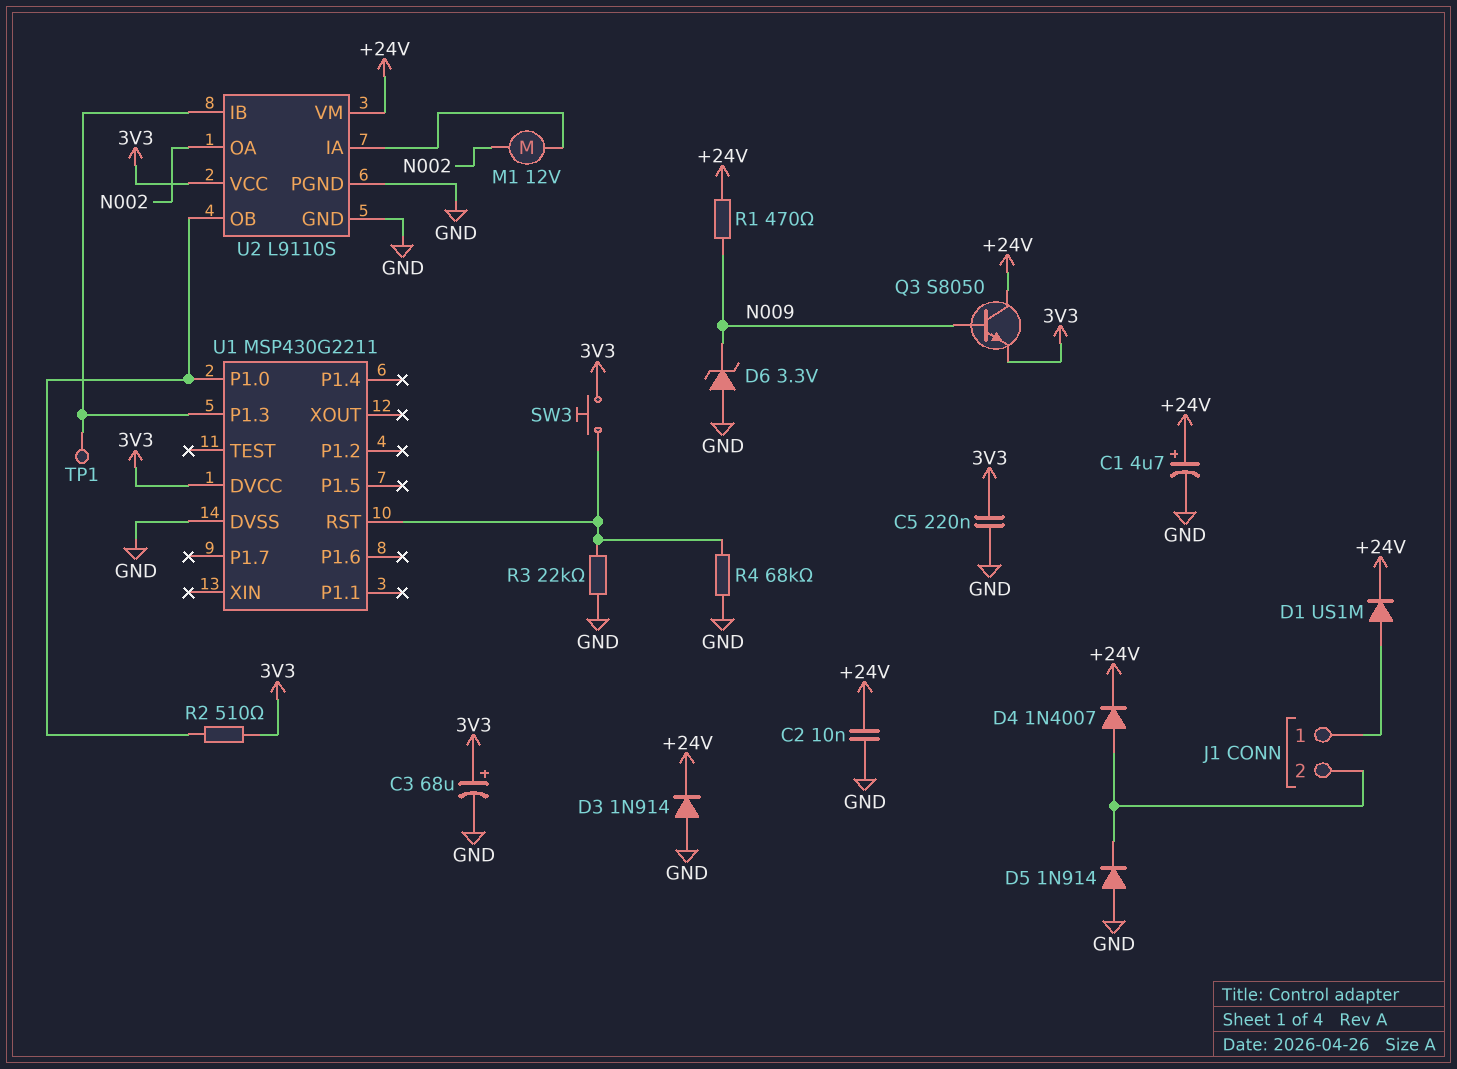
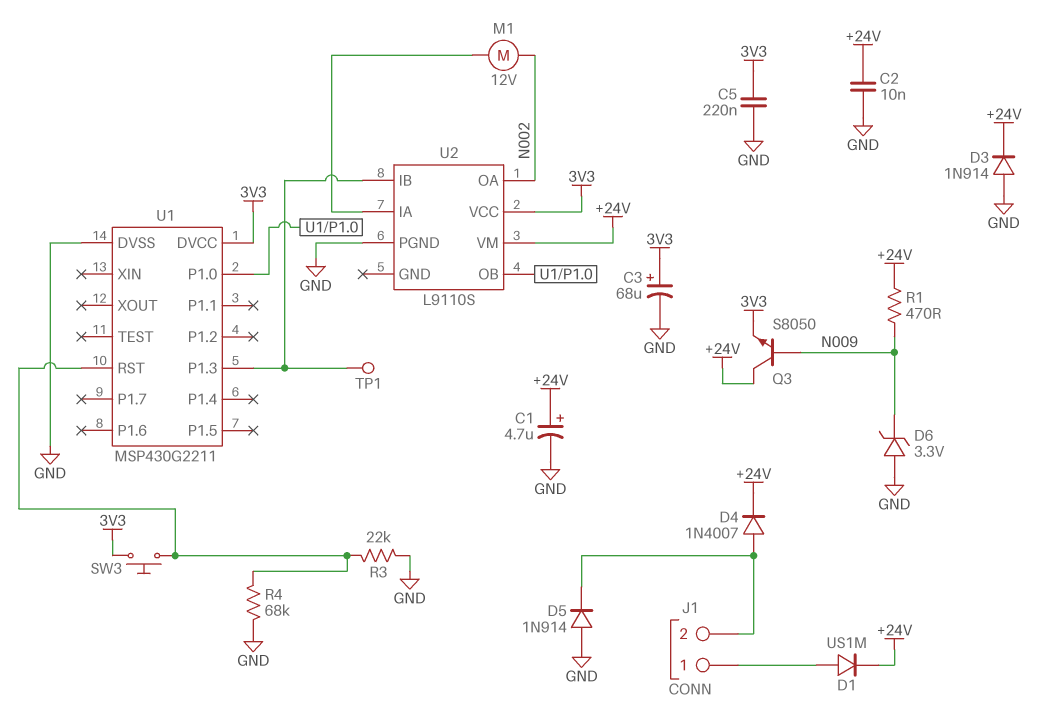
R2: 510 (3V3, U1/P1.0) -> none
U2 pin GND: GND -> none

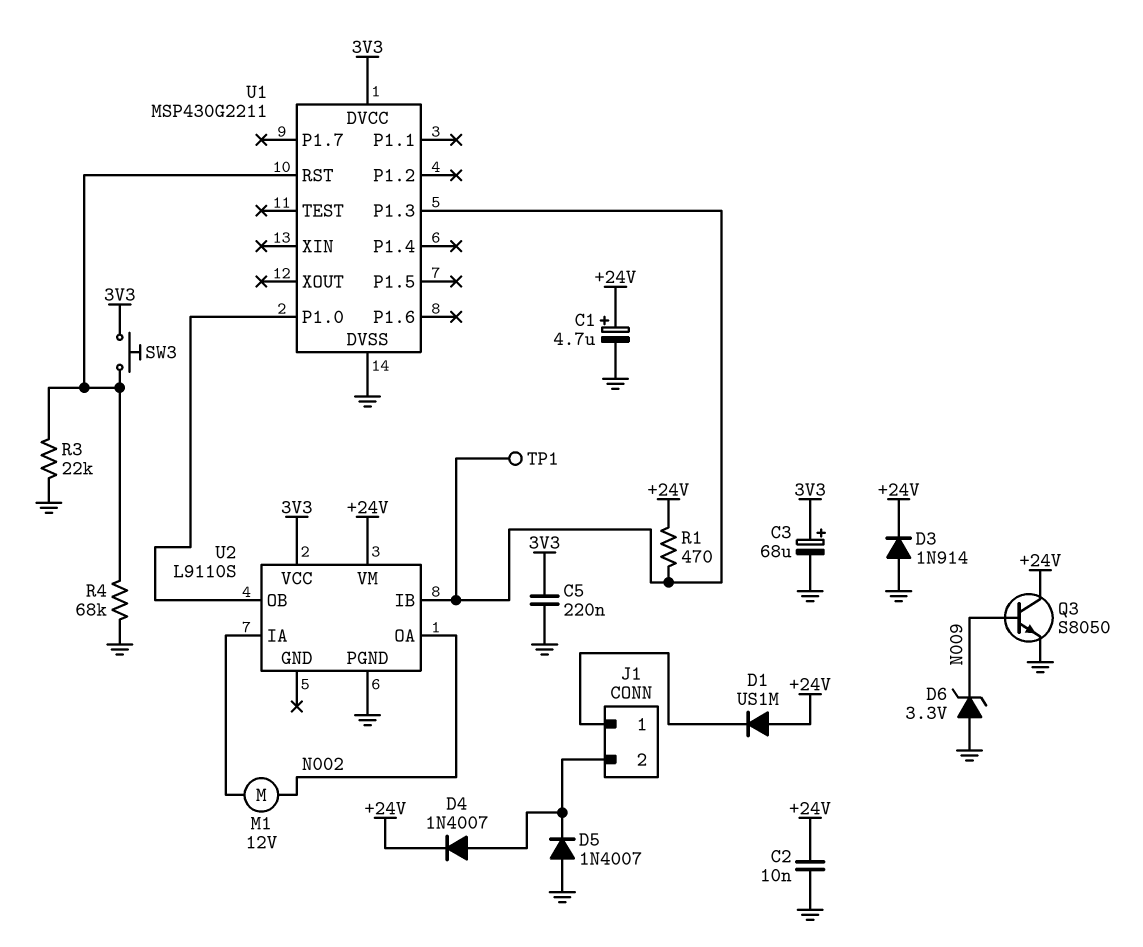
D1: diode US1M (A J1/1, K +24V) -> diode US1M (A +24V, K J1/1)
D5: diode 1N914 (A GND, K J1/2) -> diode 1N4007 (A GND, K J1/2)
Q3: NPN S8050 (B N009, C +24V, E 3V3) -> NPN S8050 (B N009, C +24V, E GND)
R1: 470 (+24V, N009) -> 470 (+24V, U1/P1.3)

